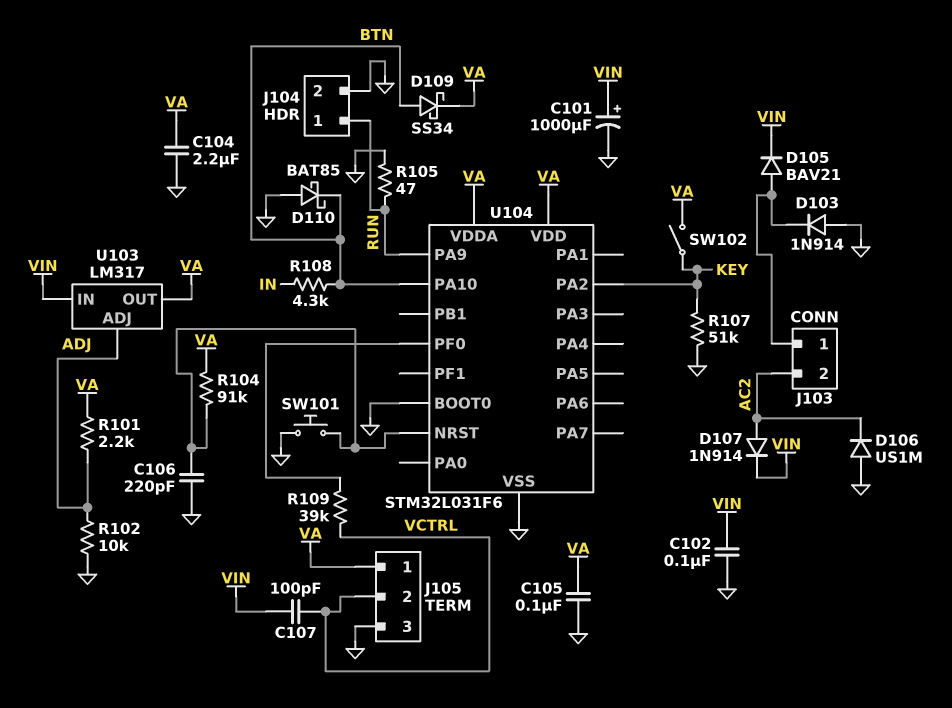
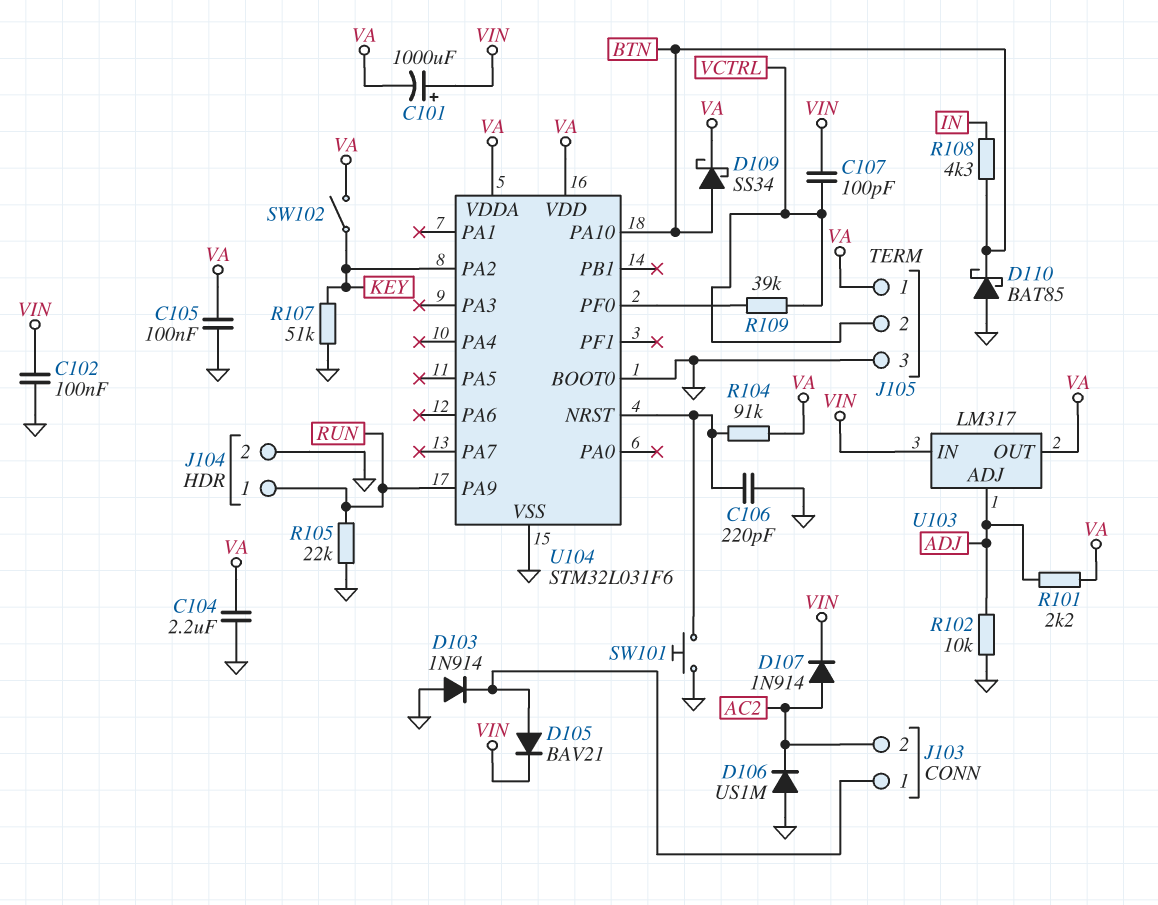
C101: 1000uF (plus VIN, minus GND) -> 1000uF (plus VIN, minus VA)
R105: 47 (GND, RUN) -> 22k (GND, RUN)

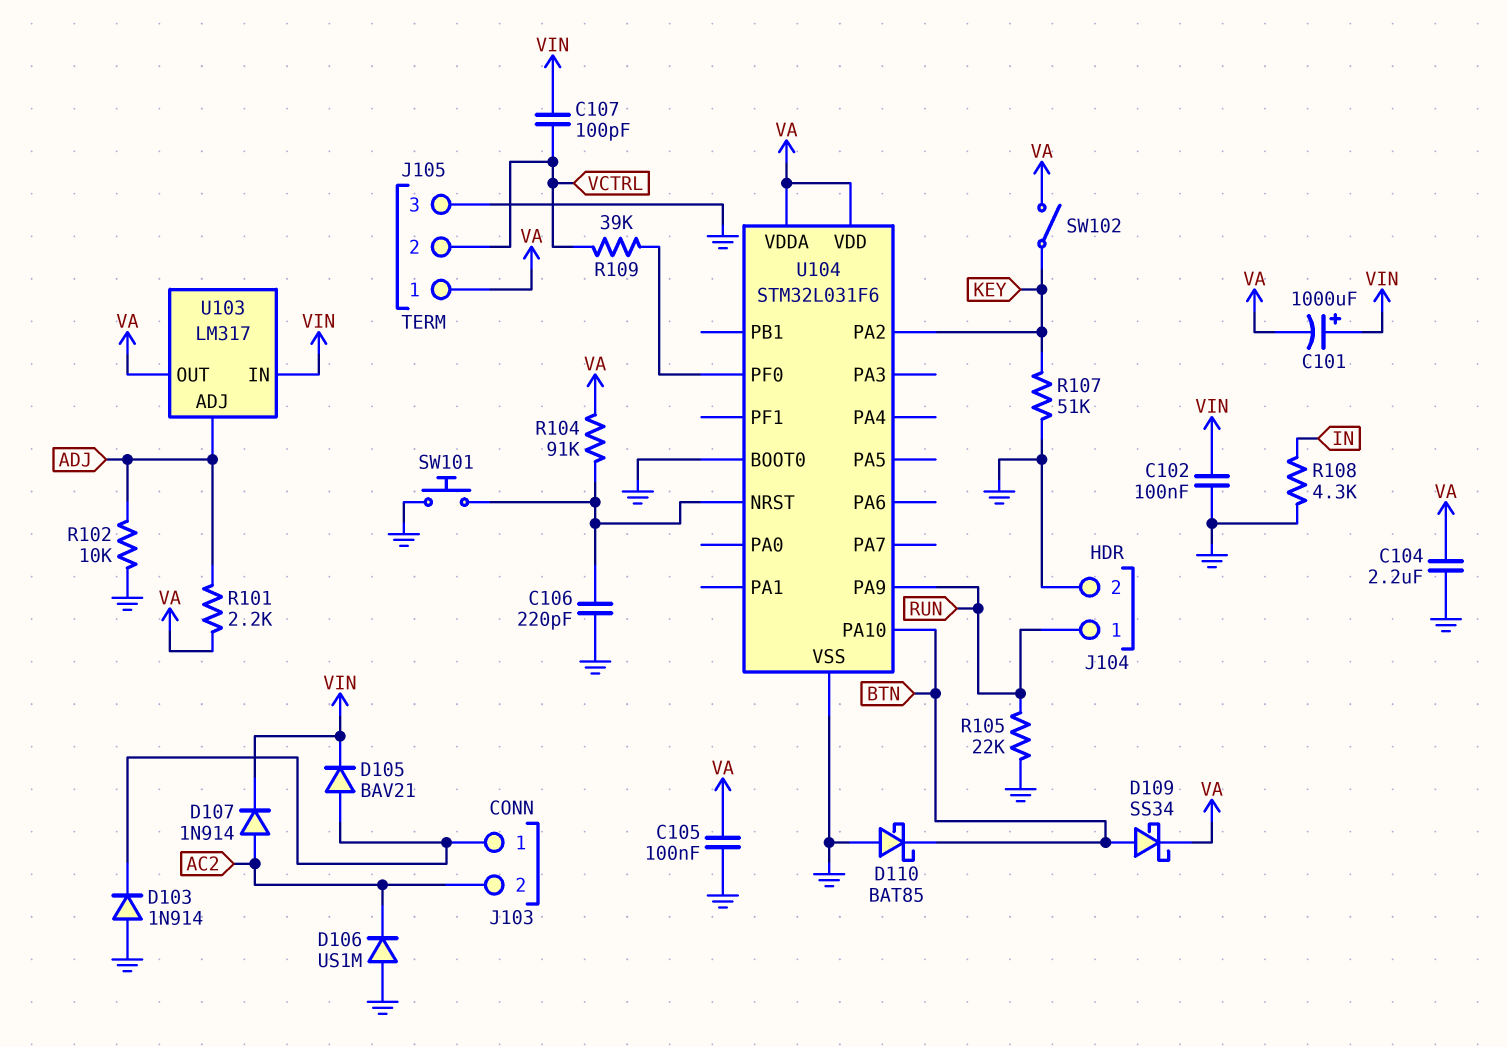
R108: 4.3k (BTN, IN) -> 4.3k (GND, IN)

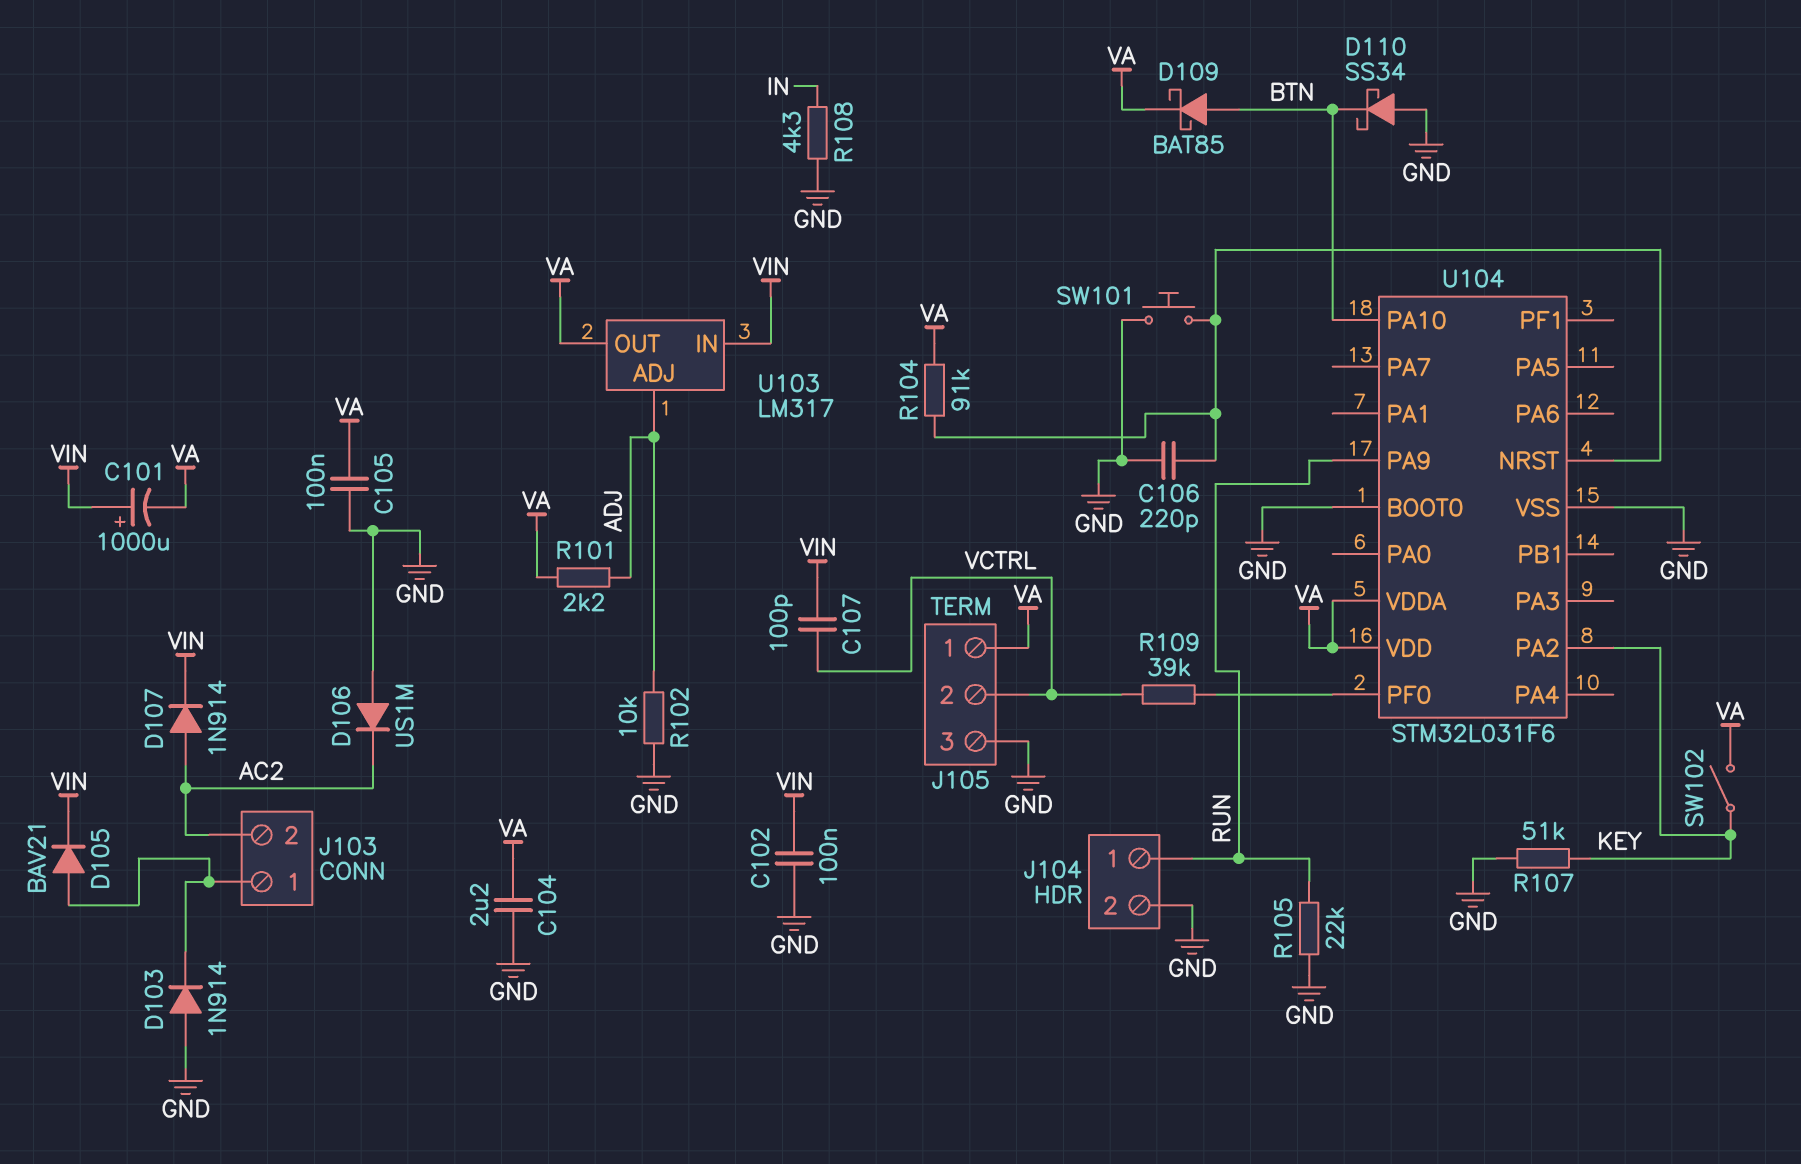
D109: schottky SS34 (A BTN, K VA) -> schottky BAT85 (A BTN, K VA)
D110: schottky BAT85 (A GND, K BTN) -> schottky SS34 (A GND, K BTN)

